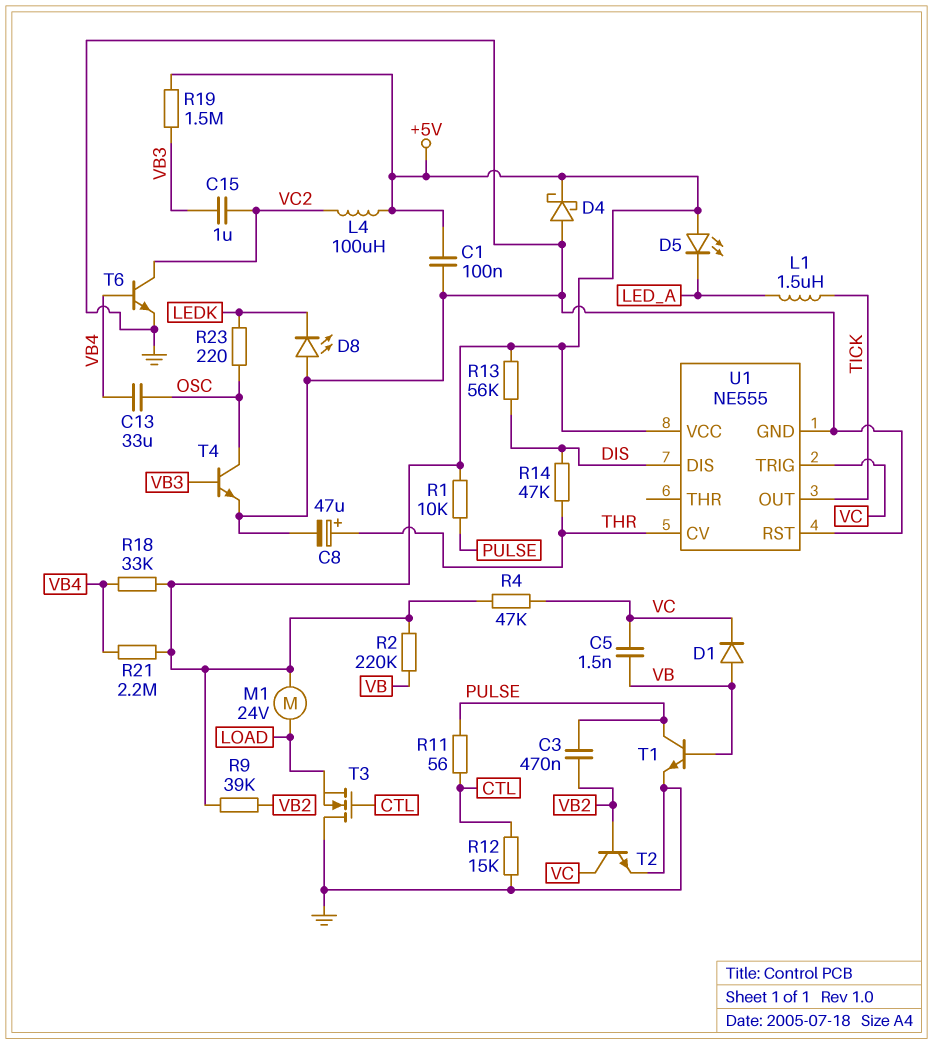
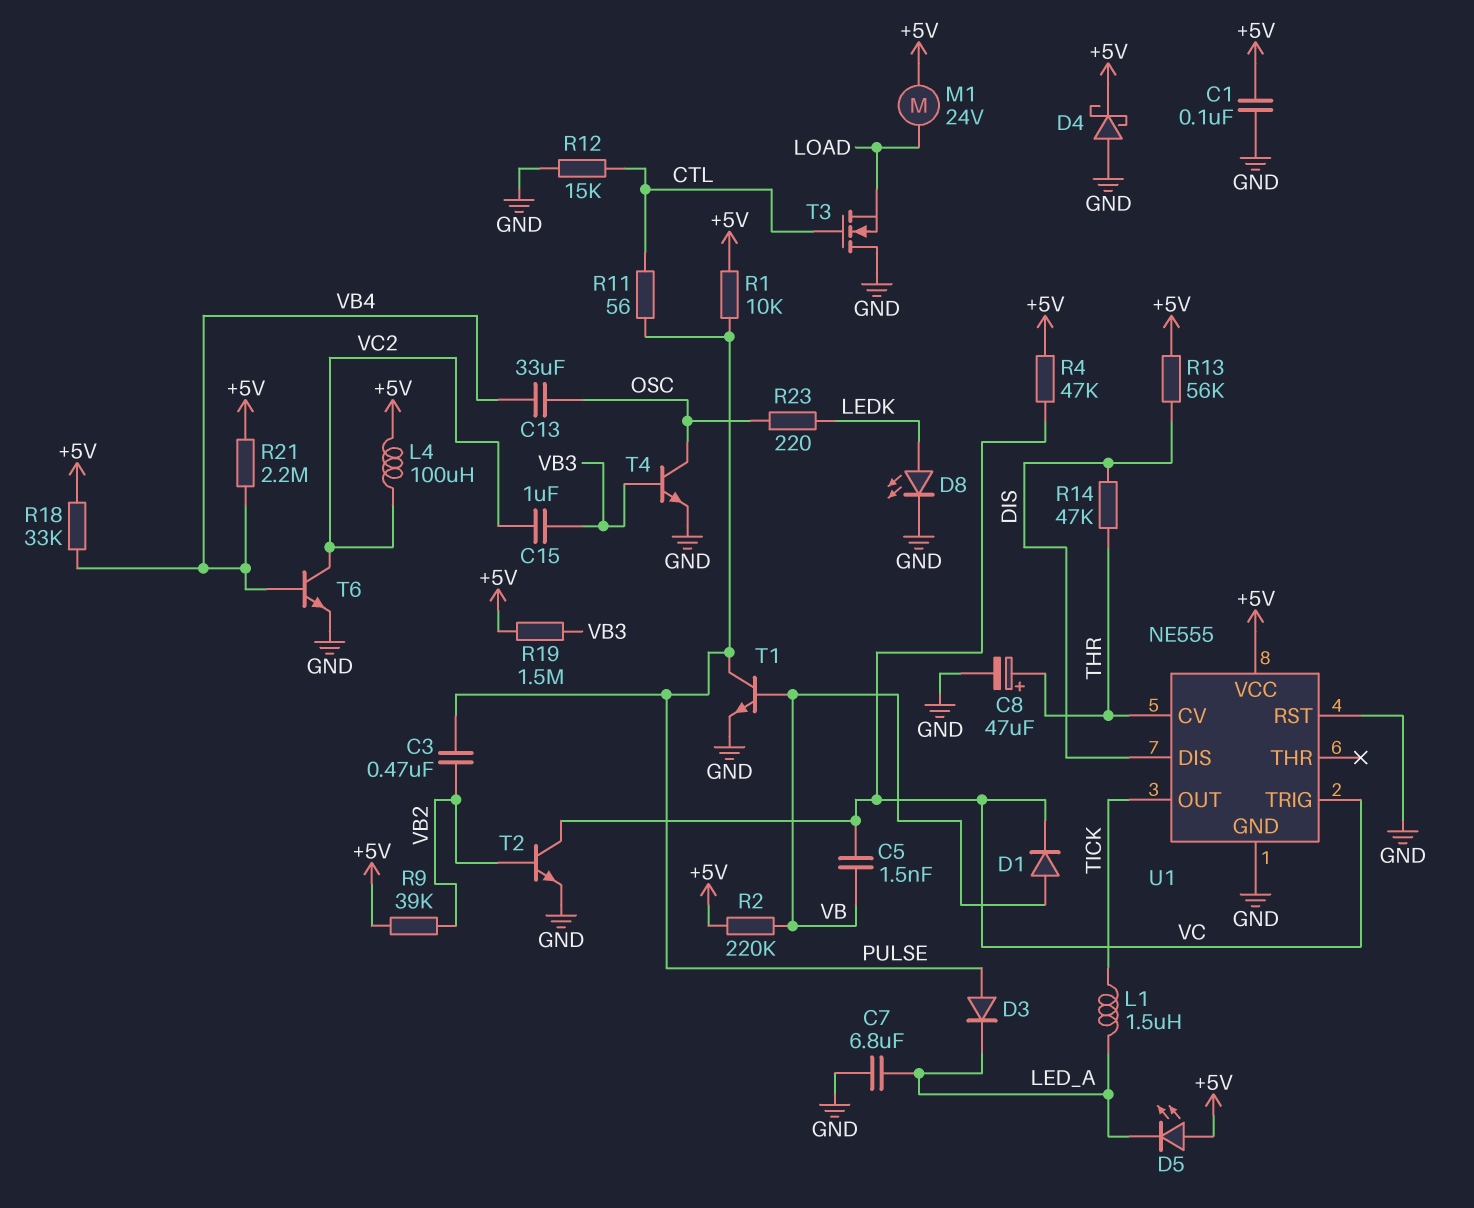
C7: none -> 6.8uF (GND, LED_A)
D3: none -> diode (A PULSE, K LED_A)
D8: LED (A GND, K LEDK) -> LED (A LEDK, K GND)

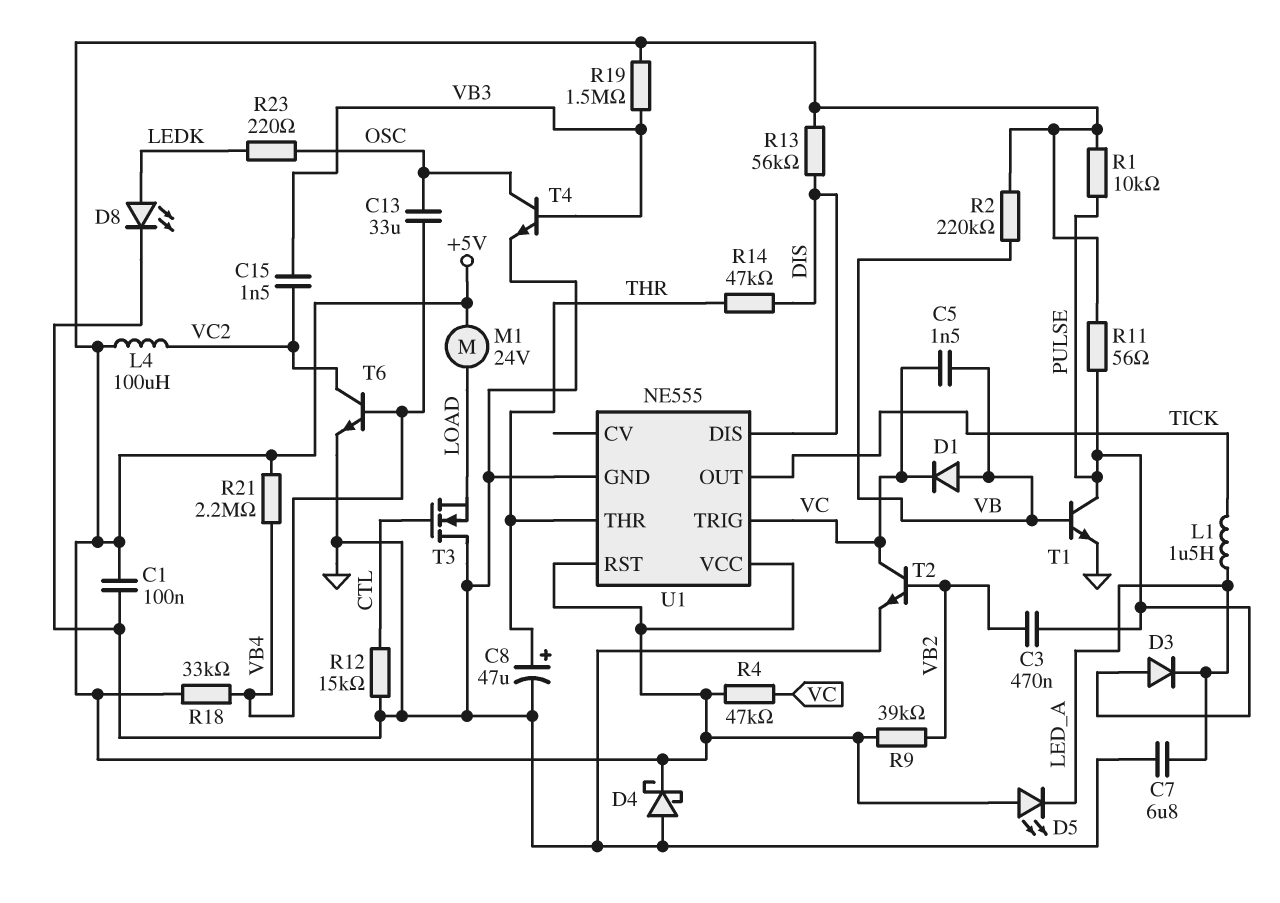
C15: 1uF (VB3, VC2) -> 1.5nF (VB3, VC2)
R11: 56 (CTL, PULSE) -> 56 (+5V, PULSE)
U1 pin CV: THR -> none
U1 pin RST: GND -> +5V
U1 pin THR: none -> THR

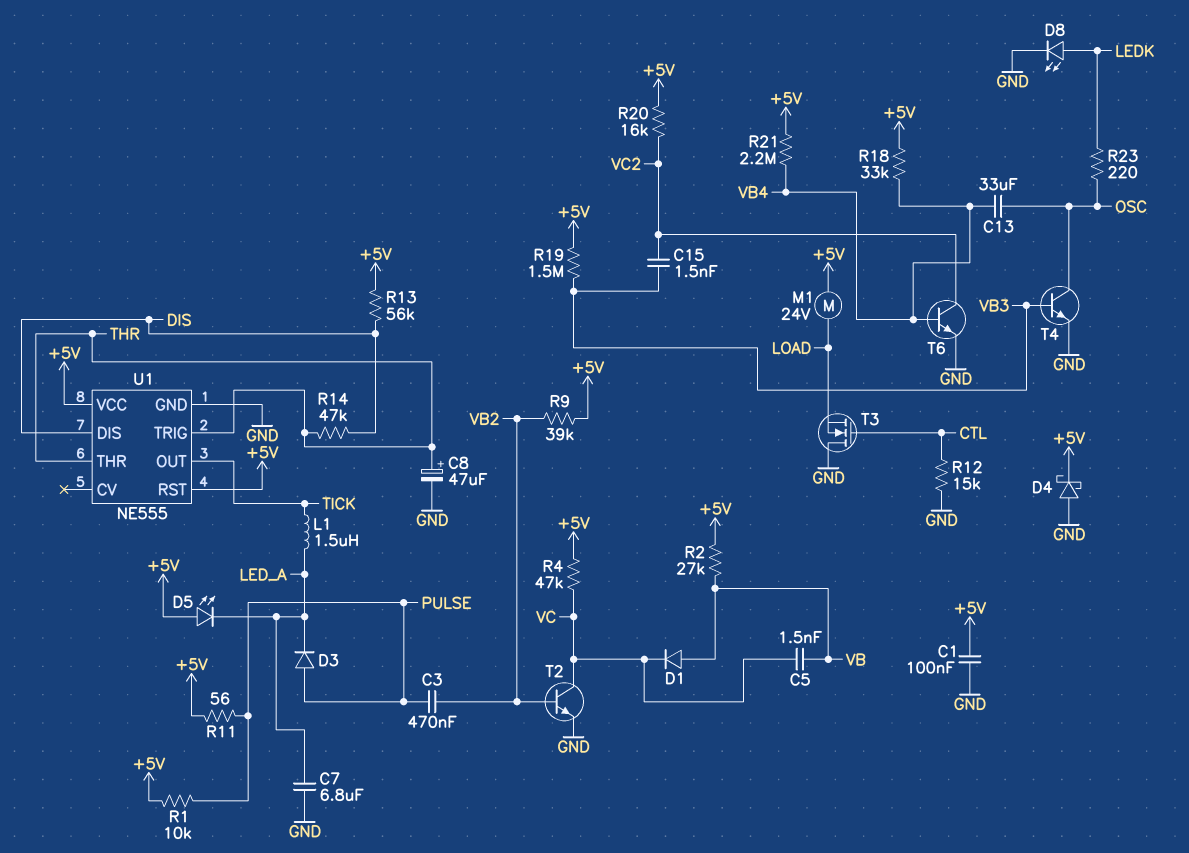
L4: 100uH (+5V, VC2) -> none
R2: 220k (+5V, VB) -> 27k (+5V, VB)
R20: none -> 16k (+5V, VC2)
T1: NPN (B VB, C PULSE, E GND) -> none
U1 pin TRIG: VC -> THR

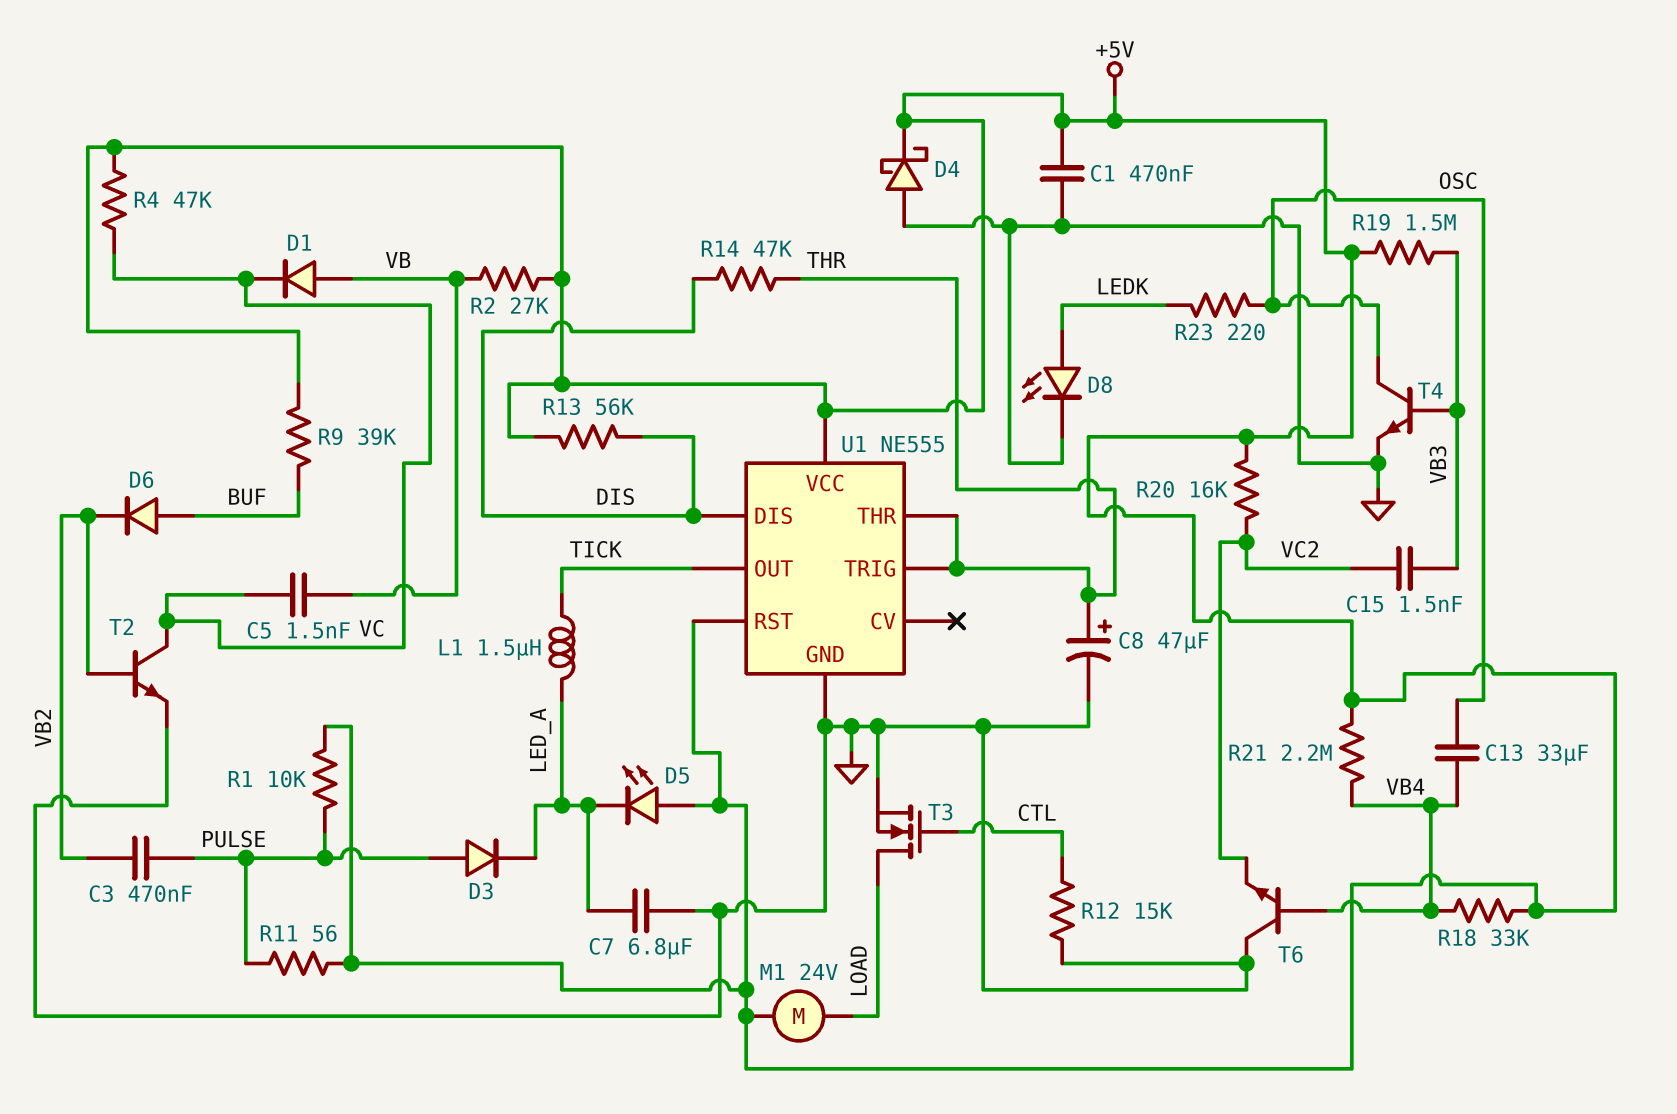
C1: 100nF (+5V, GND) -> 470nF (+5V, GND)
D6: none -> diode (A BUF, K VB2)
R9: 39k (+5V, VB2) -> 39k (+5V, BUF)
T3: NMOS (G CTL, D GND, S LOAD) -> NMOS (G CTL, D LOAD, S GND)
T6: NPN (B VB4, C VC2, E GND) -> NPN (B VB4, C GND, E VC2)

